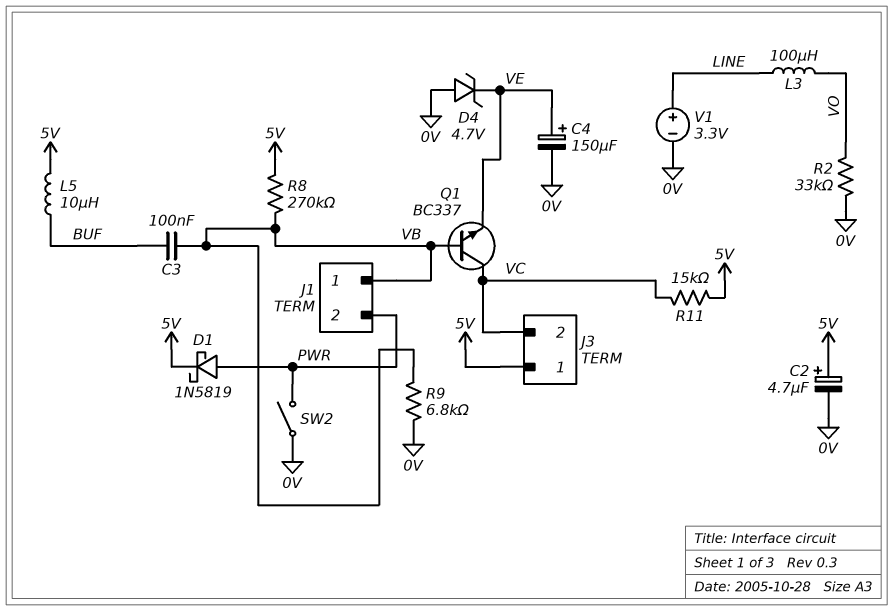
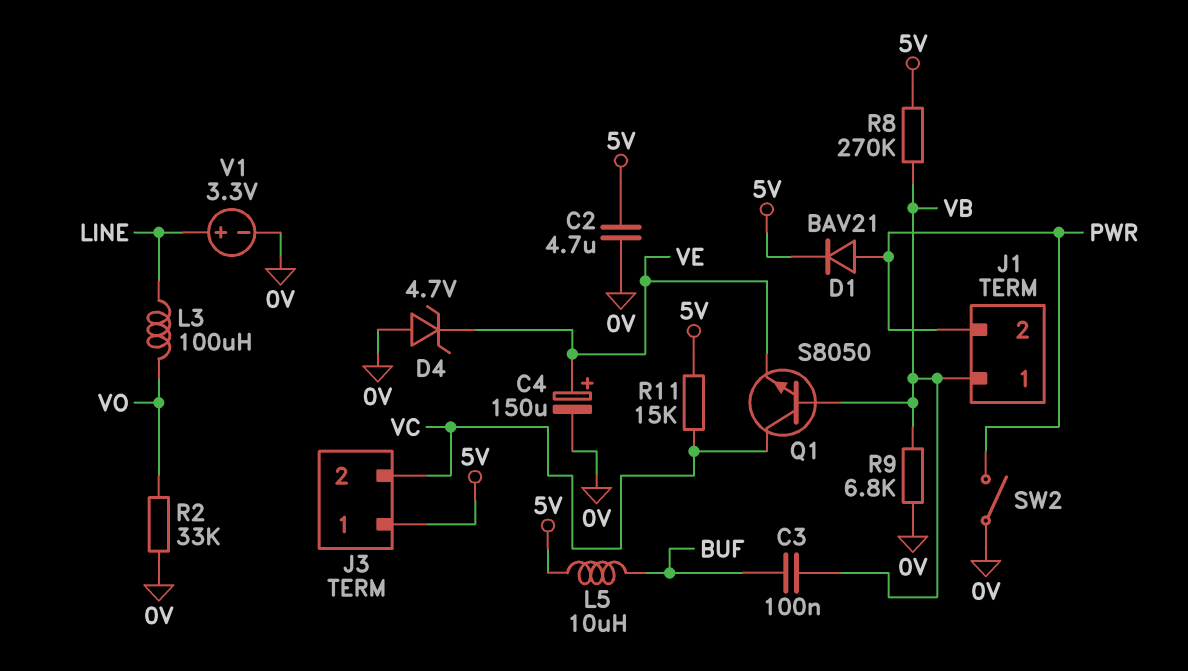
C2: 4.7uF (plus 5V, minus 0V) -> 4.7uF (0V, 5V)
D1: schottky 1N5819 (A PWR, K 5V) -> diode BAV21 (A PWR, K 5V)
Q1: NPN BC337 (B VB, C VC, E VE) -> NPN S8050 (B VB, C VC, E VE)

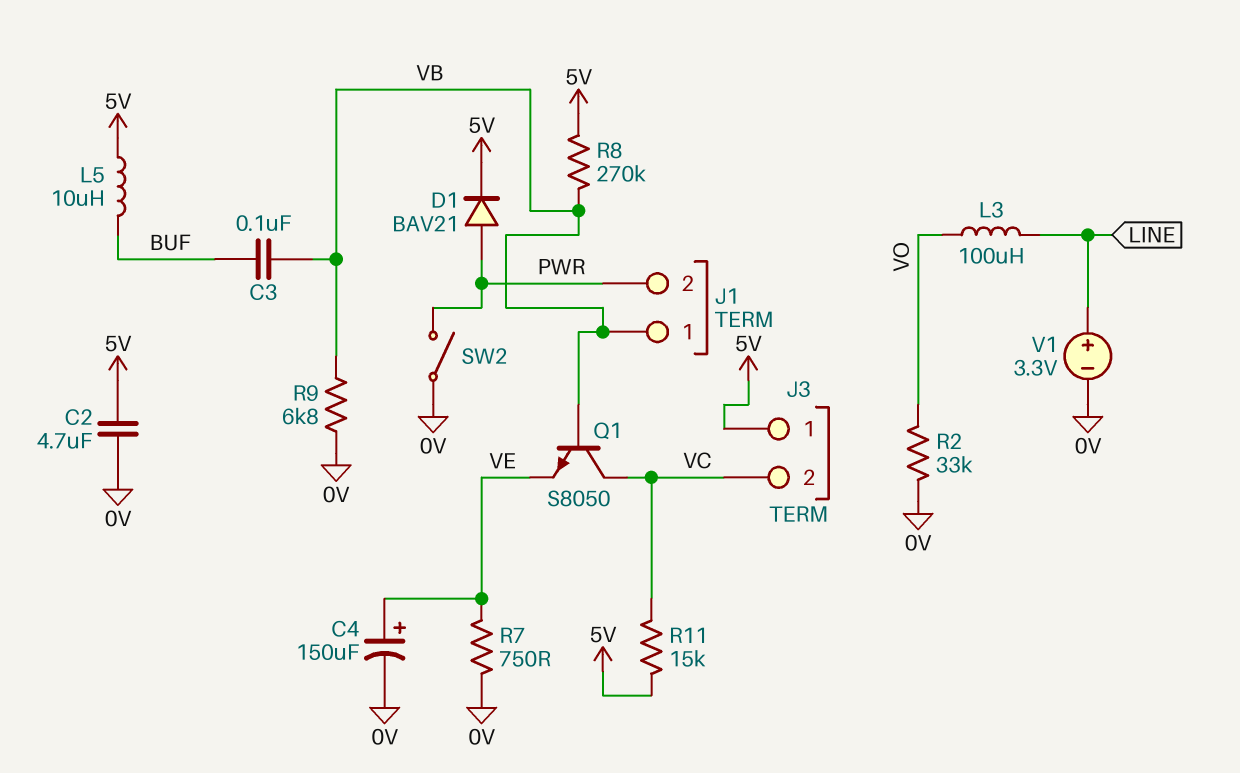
D4: zener 4.7V (A 0V, K VE) -> none
R7: none -> 750 (0V, VE)

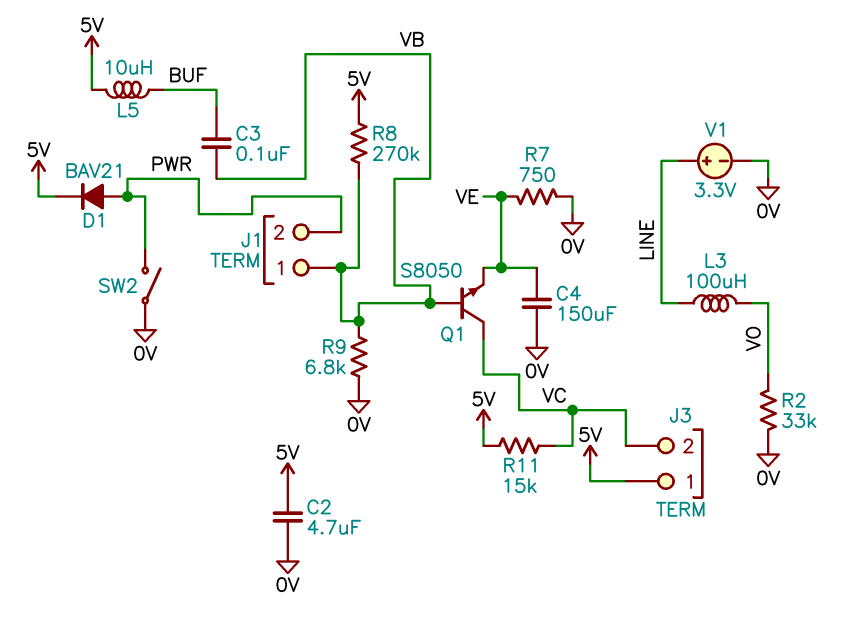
C4: 150uF (plus VE, minus 0V) -> 150uF (0V, VE)

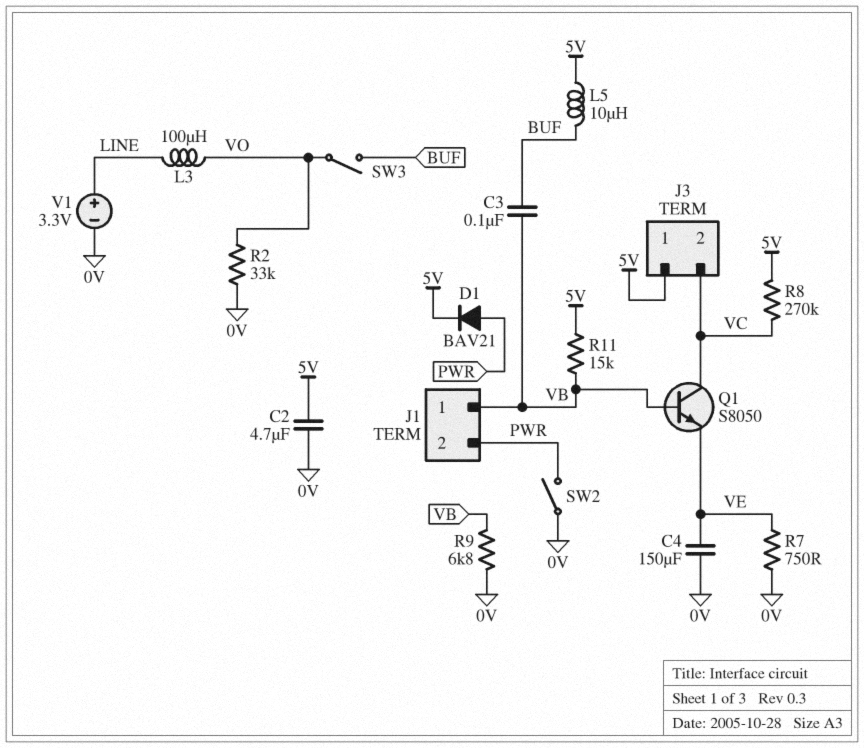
R8: 270k (5V, VB) -> 270k (5V, VC)
R11: 15k (5V, VC) -> 15k (5V, VB)
SW3: none -> switch (BUF, VO)

